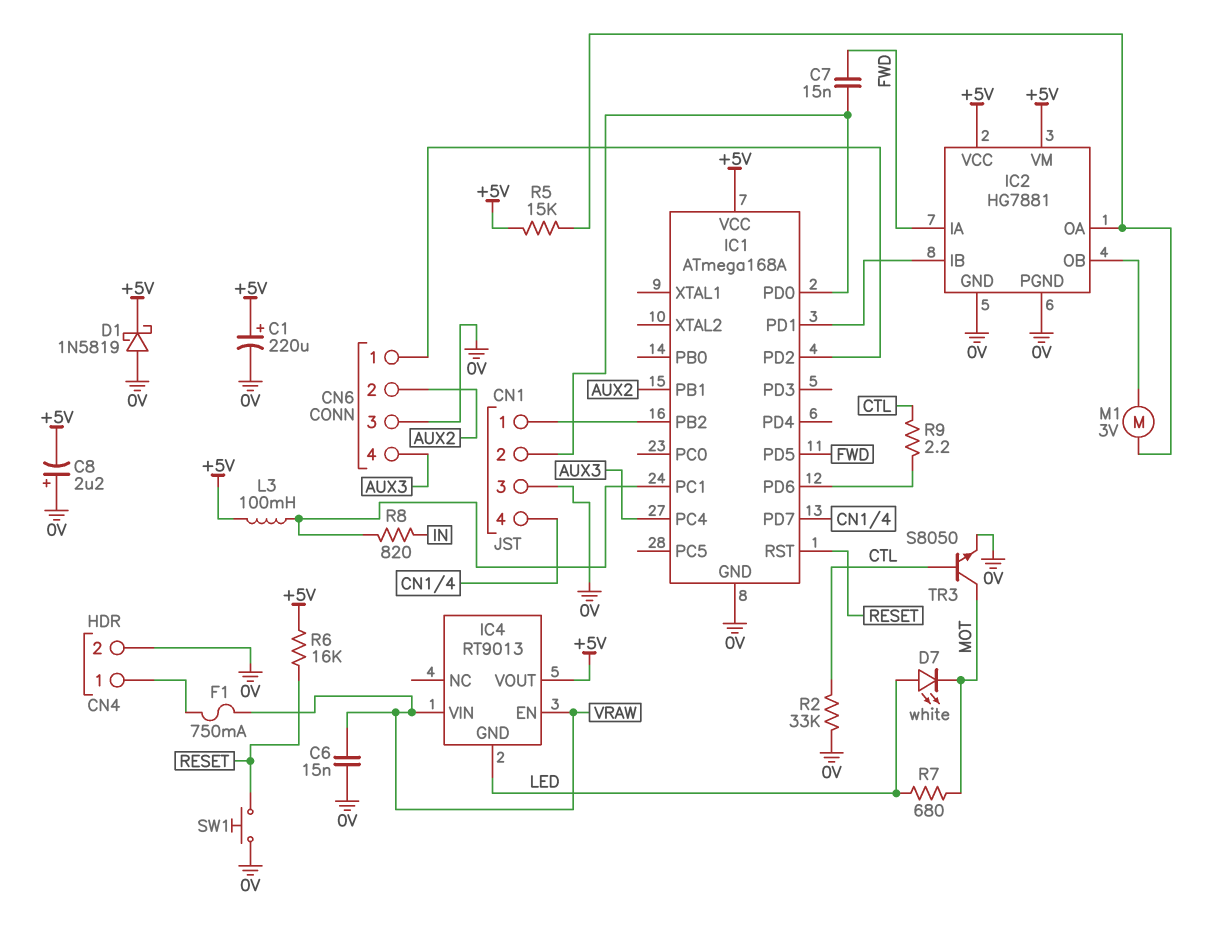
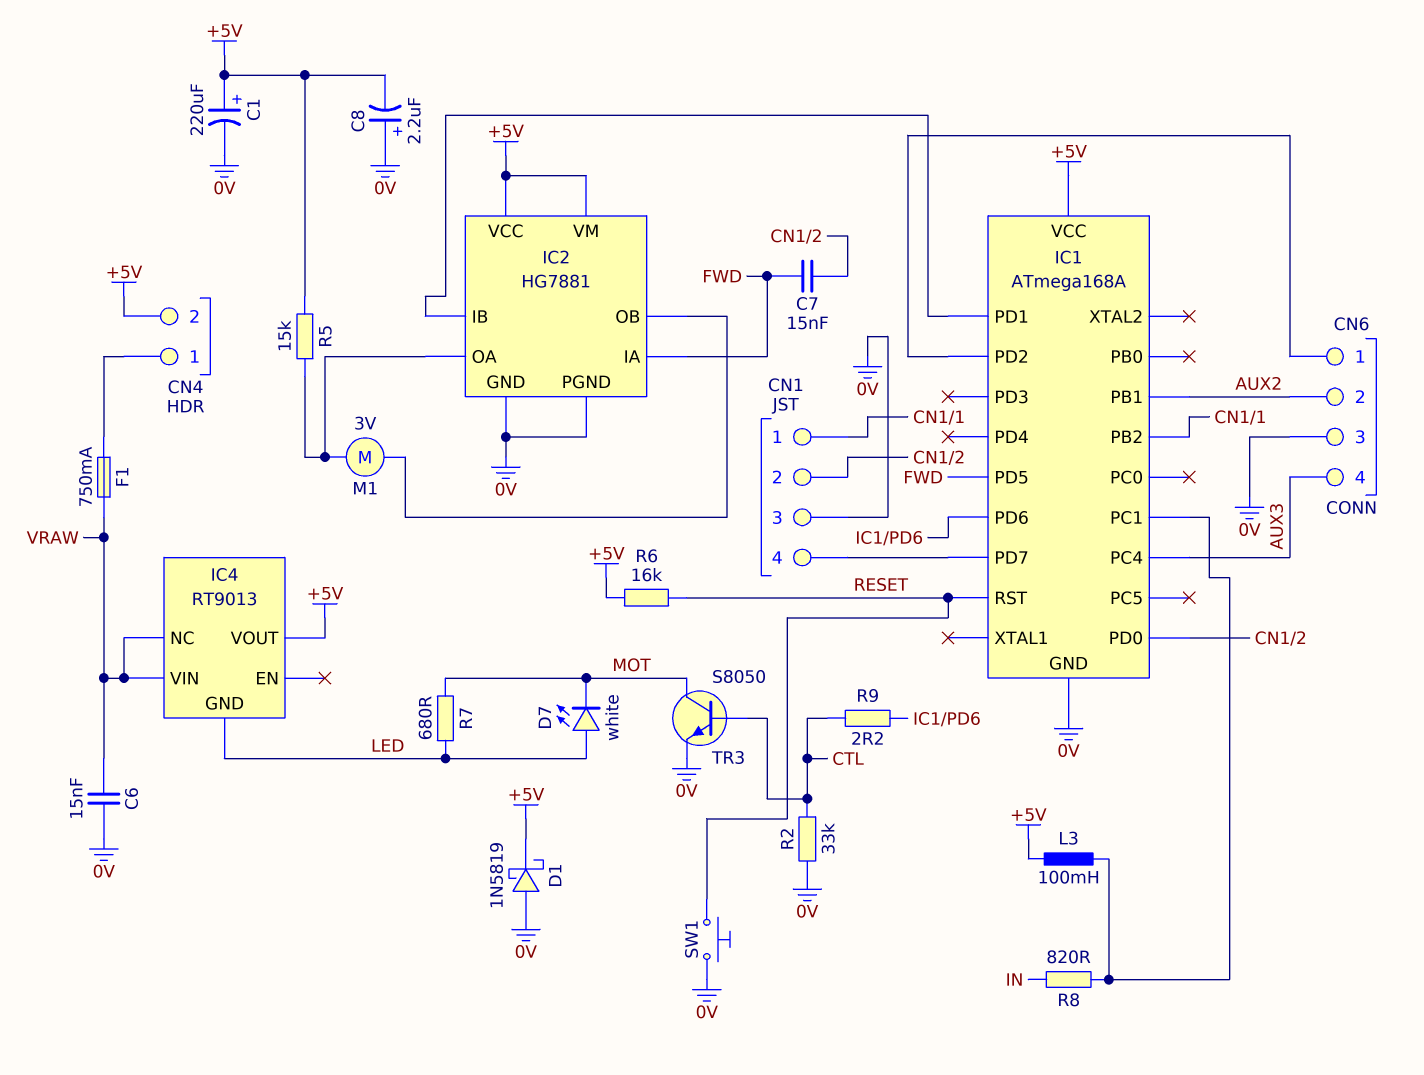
CN4 pin 2: 0V -> +5V
IC4 pin EN: VRAW -> none
IC4 pin NC: none -> VRAW

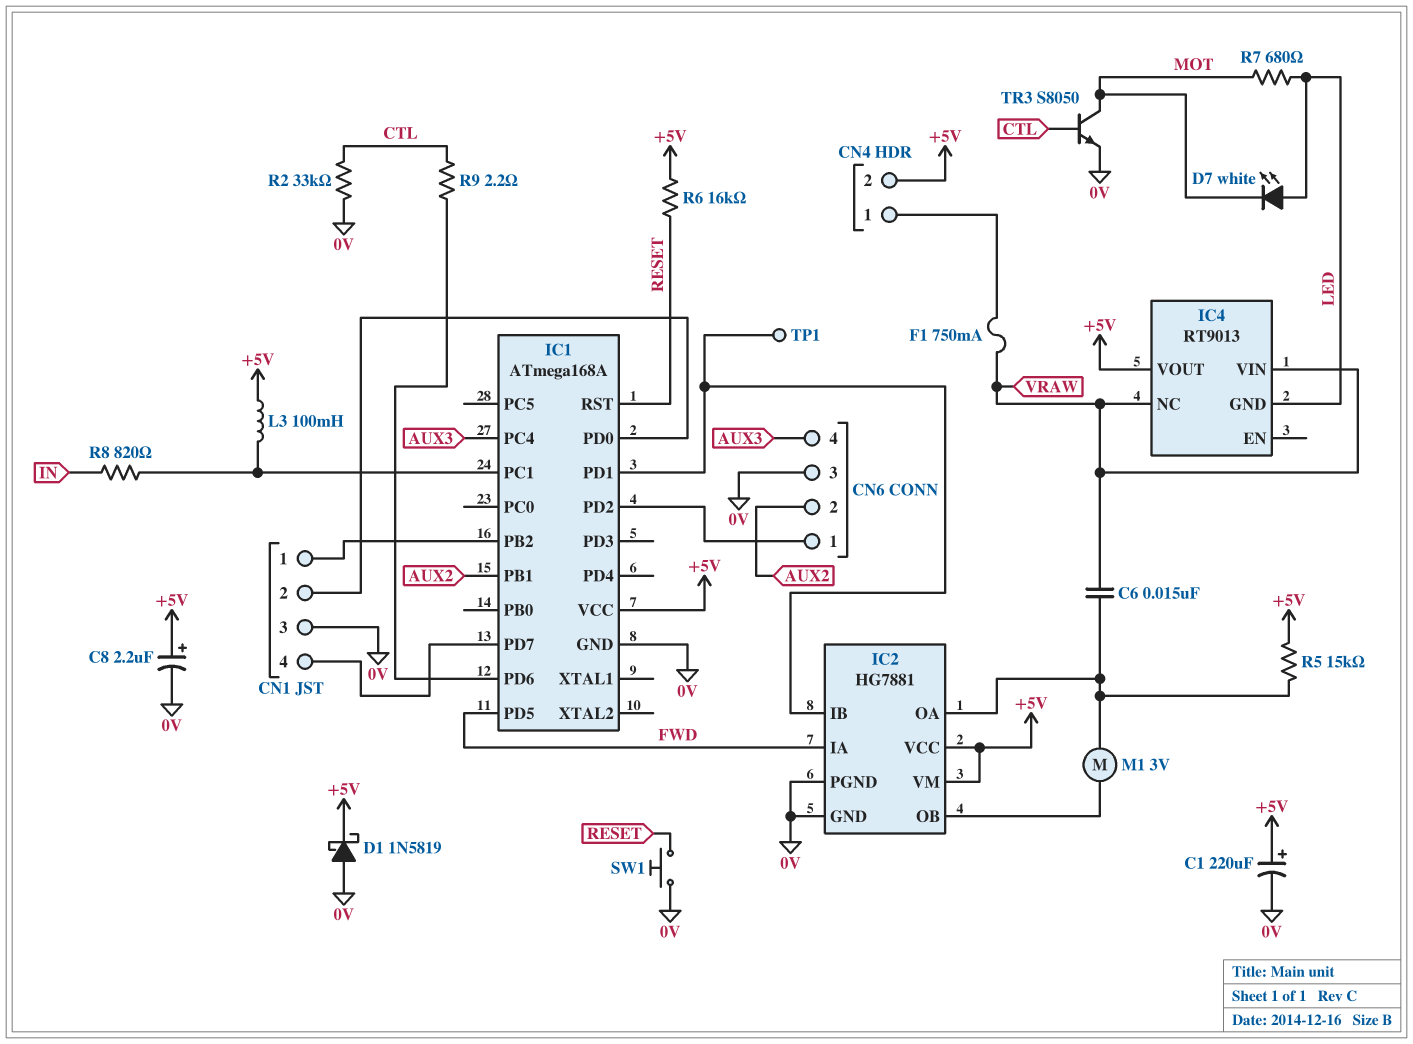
C6: 15nF (0V, VRAW) -> 15nF (IC2/OA, VRAW)
C7: 15nF (CN1/2, FWD) -> none
C8: 2.2uF (plus 0V, minus +5V) -> 2.2uF (plus +5V, minus 0V)
TP1: none -> test point (IC1/PD1)

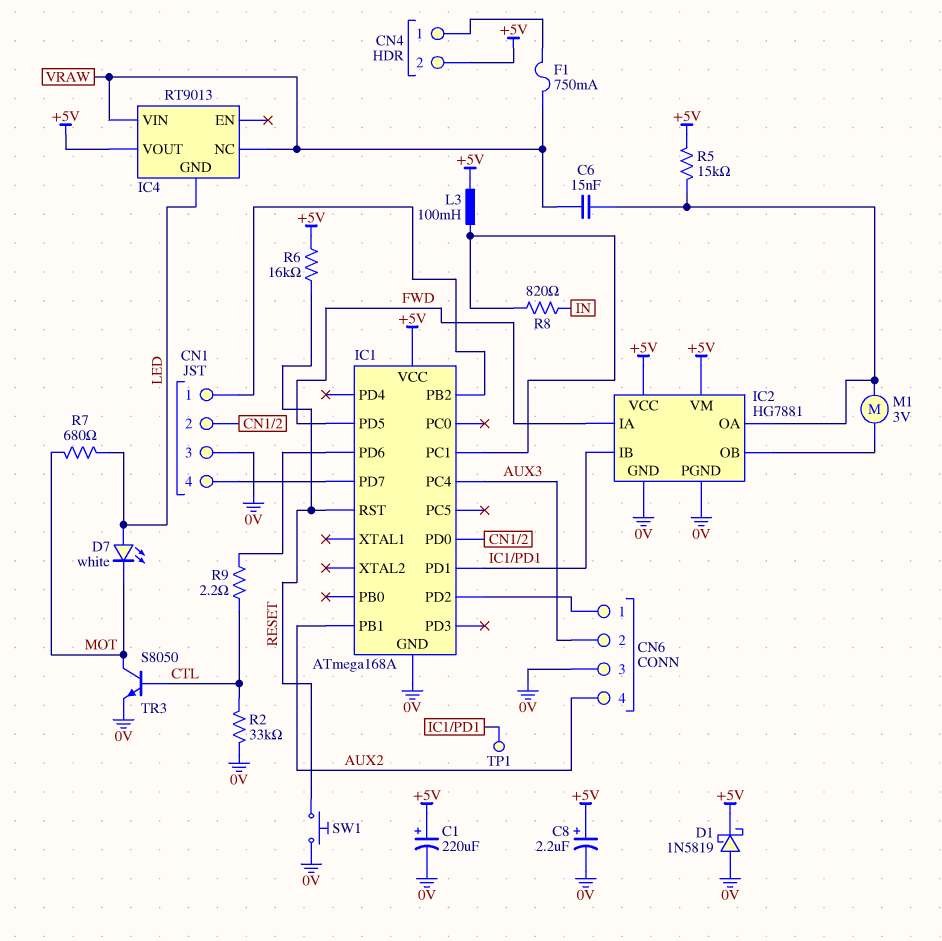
CN6 pin 2: AUX2 -> AUX3
CN6 pin 4: AUX3 -> AUX2

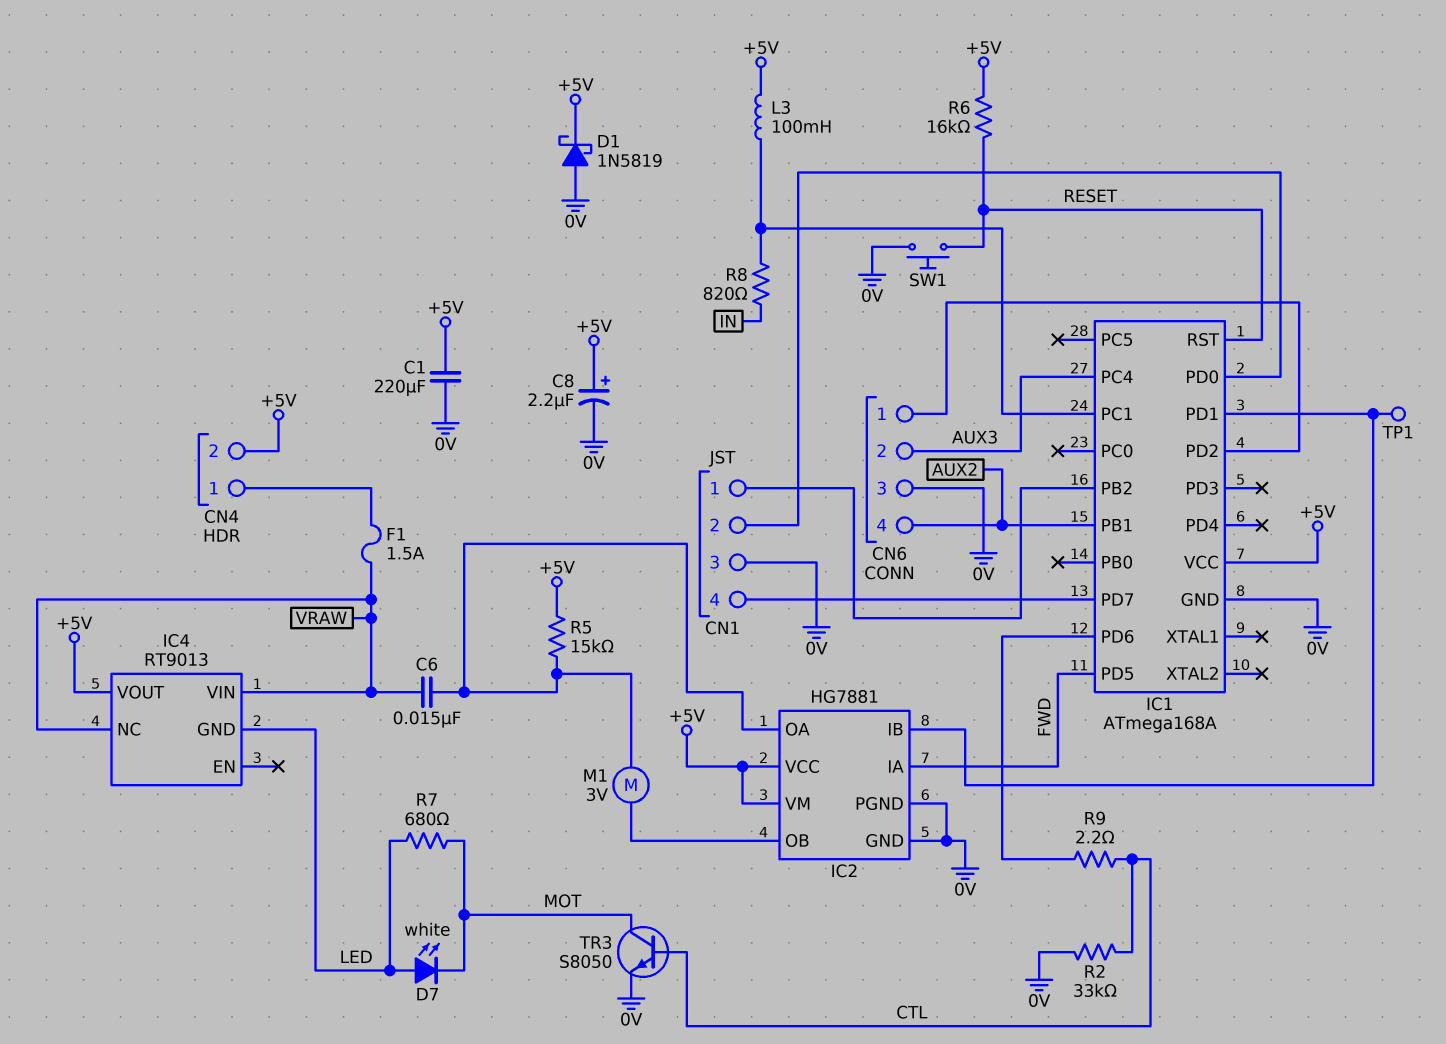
C1: 220uF (plus +5V, minus 0V) -> 220uF (+5V, 0V)
F1: 750mA (CN4/1, VRAW) -> 1.5A (CN4/1, VRAW)

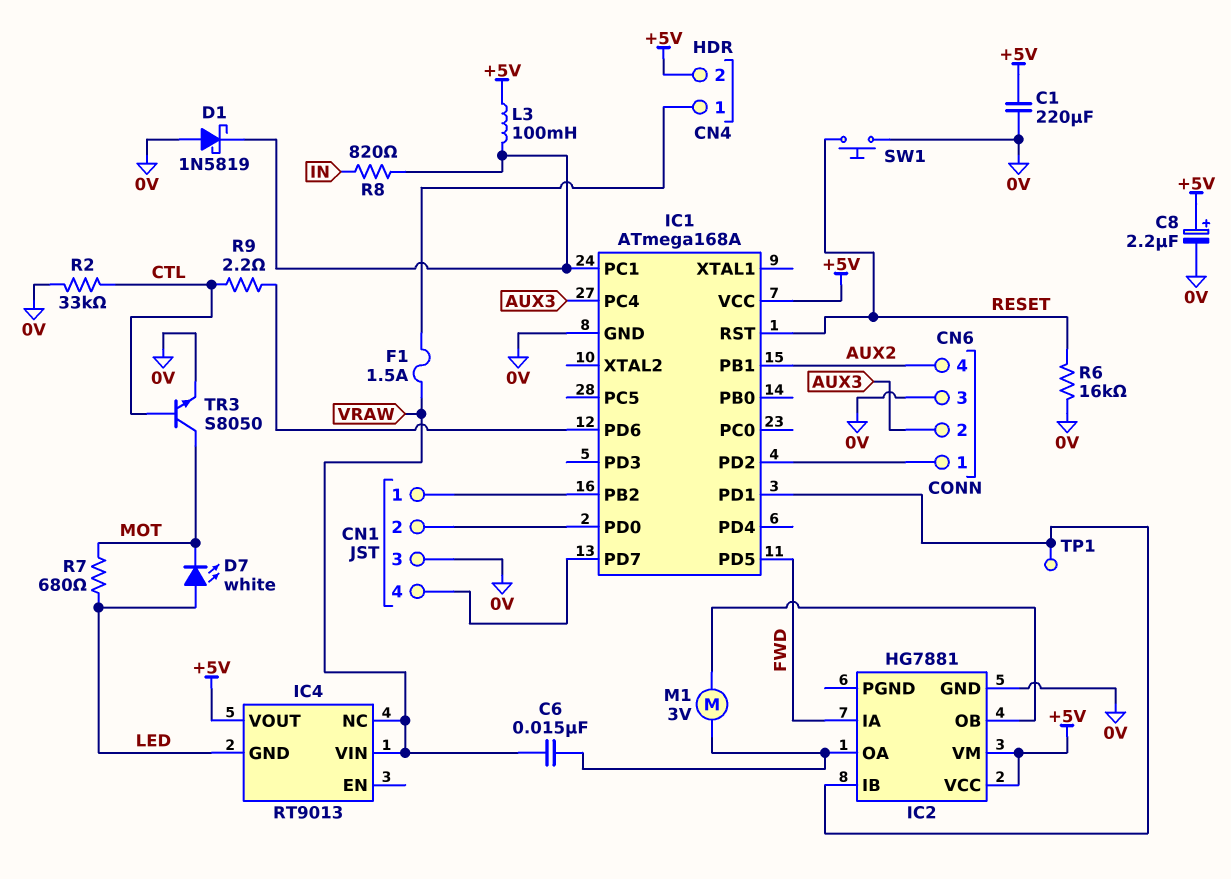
D1: schottky 1N5819 (A 0V, K +5V) -> schottky 1N5819 (A 0V, K IC1/PC1)
IC2 pin PGND: 0V -> none
R5: 15k (+5V, IC2/OA) -> none
R6: 16k (+5V, RESET) -> 16k (0V, RESET)

